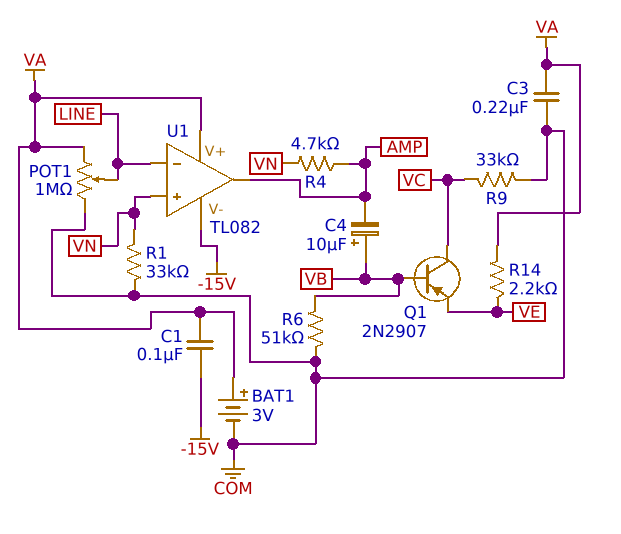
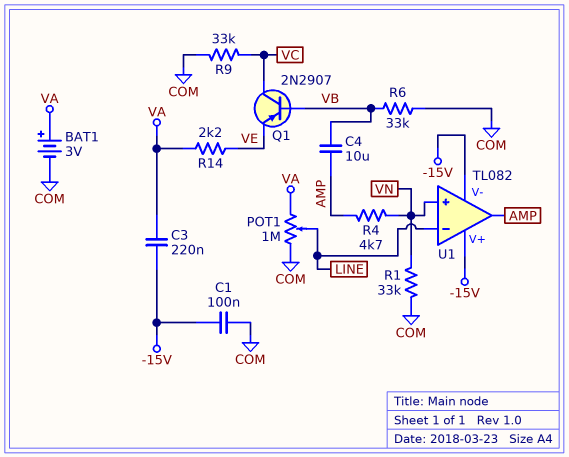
C1: 100nF (-15V, VA) -> 100nF (-15V, COM)
C3: 220nF (COM, VA) -> 220nF (-15V, VA)
C4: 10uF (plus VB, minus AMP) -> 10uF (AMP, VB)
R6: 51k (COM, VB) -> 33k (COM, VB)
U1 pin V+: VA -> -15V

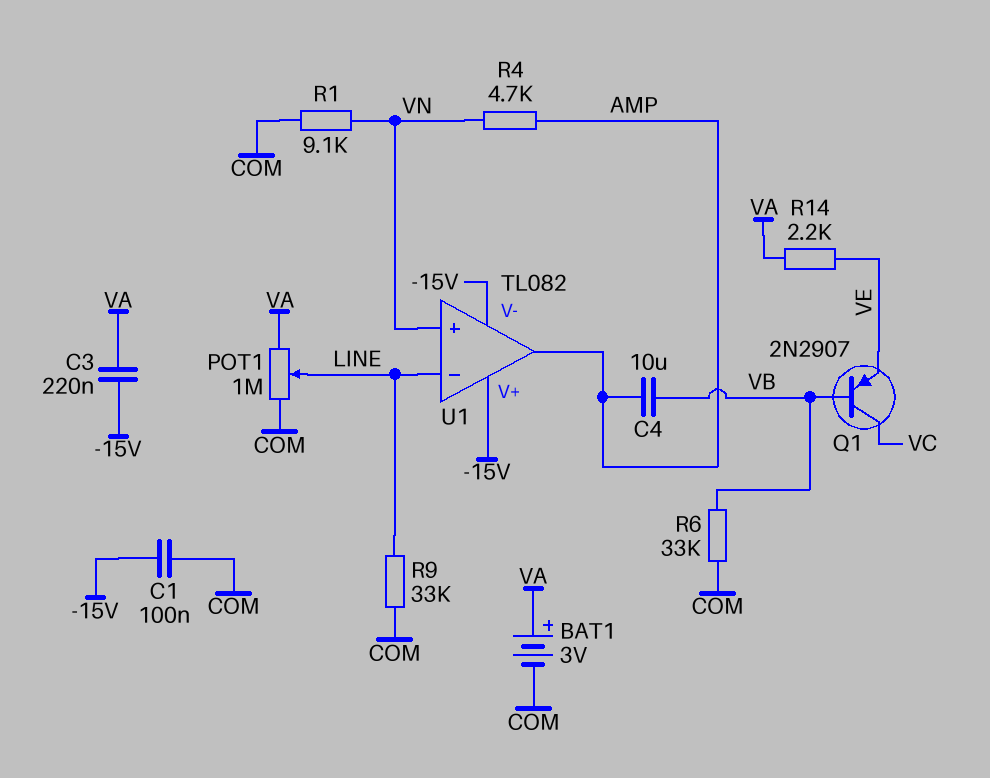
R1: 33k (COM, VN) -> 9.1k (COM, VN)
R9: 33k (COM, VC) -> 33k (COM, LINE)

